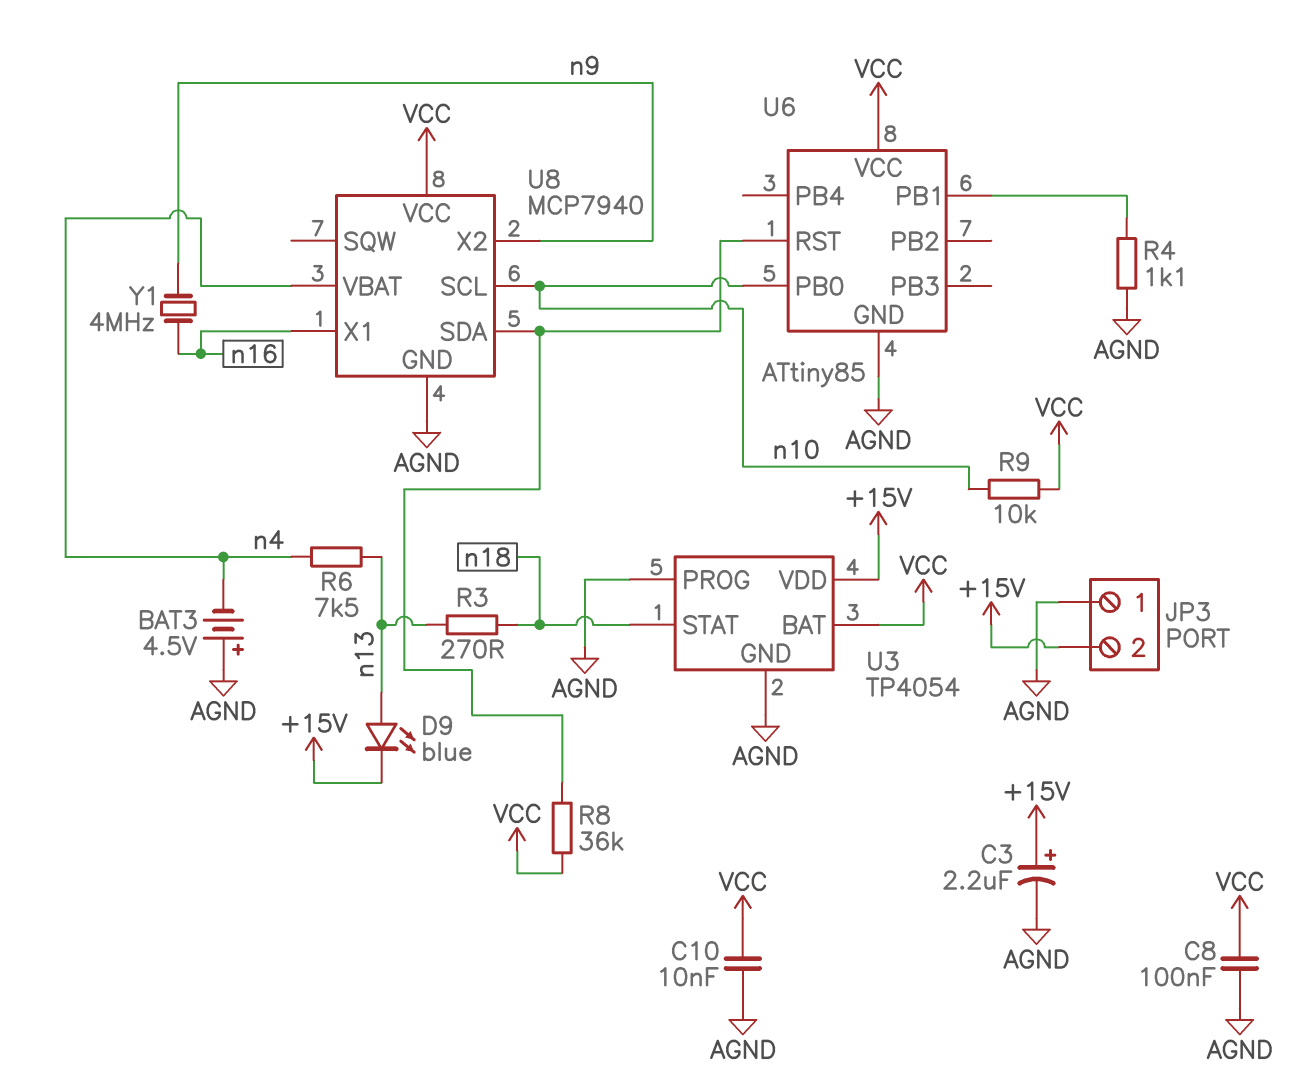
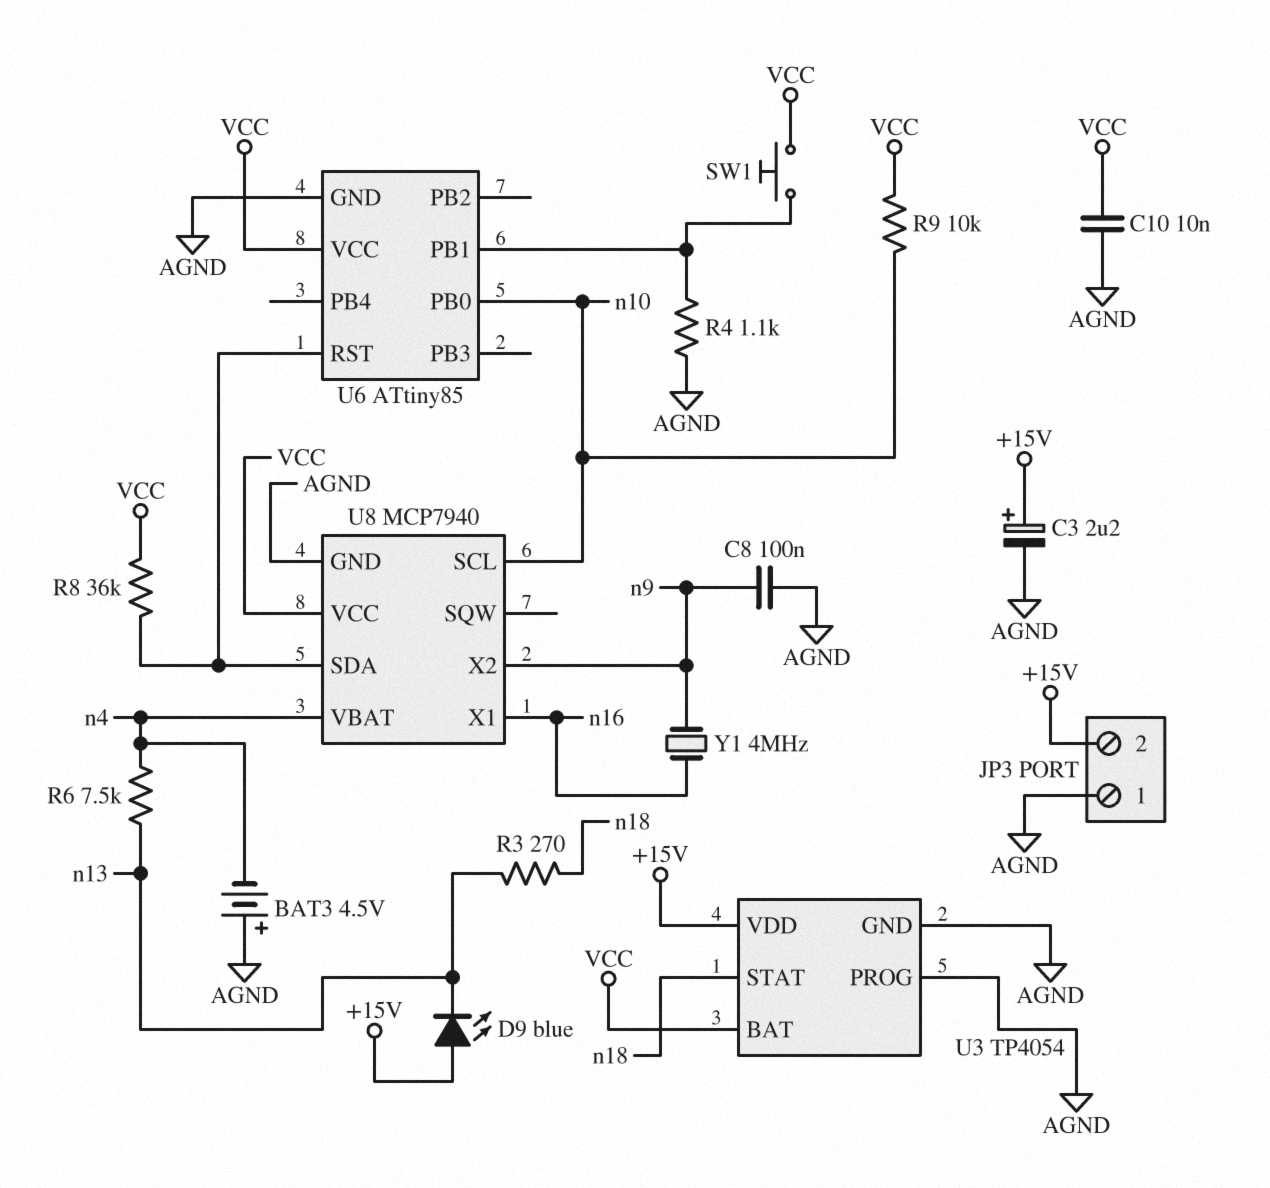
C8: 100nF (AGND, VCC) -> 100nF (AGND, n9)
D9: LED blue (A n13, K +15V) -> LED blue (A +15V, K n13)
SW1: none -> button (U6/PB1, VCC)

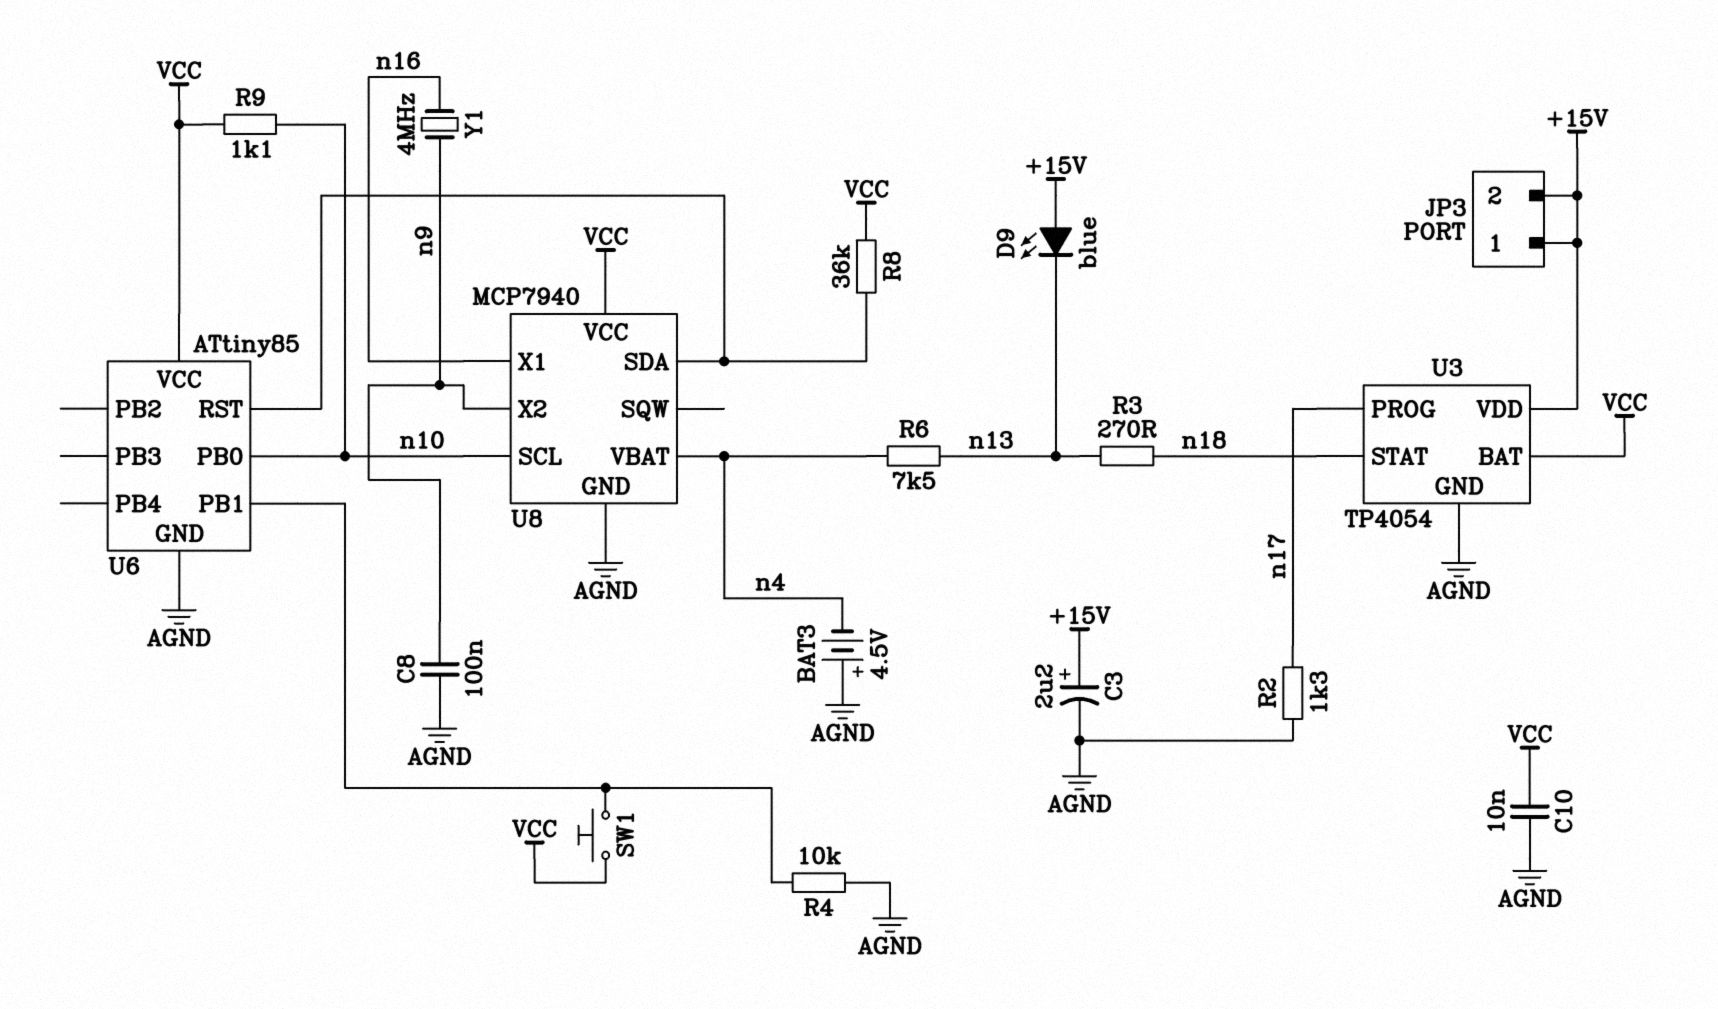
JP3 pin 1: AGND -> +15V
R2: none -> 1.3k (AGND, n17)
R4: 1.1k (AGND, U6/PB1) -> 10k (AGND, U6/PB1)
R9: 10k (VCC, n10) -> 1.1k (VCC, n10)
U3 pin PROG: AGND -> n17

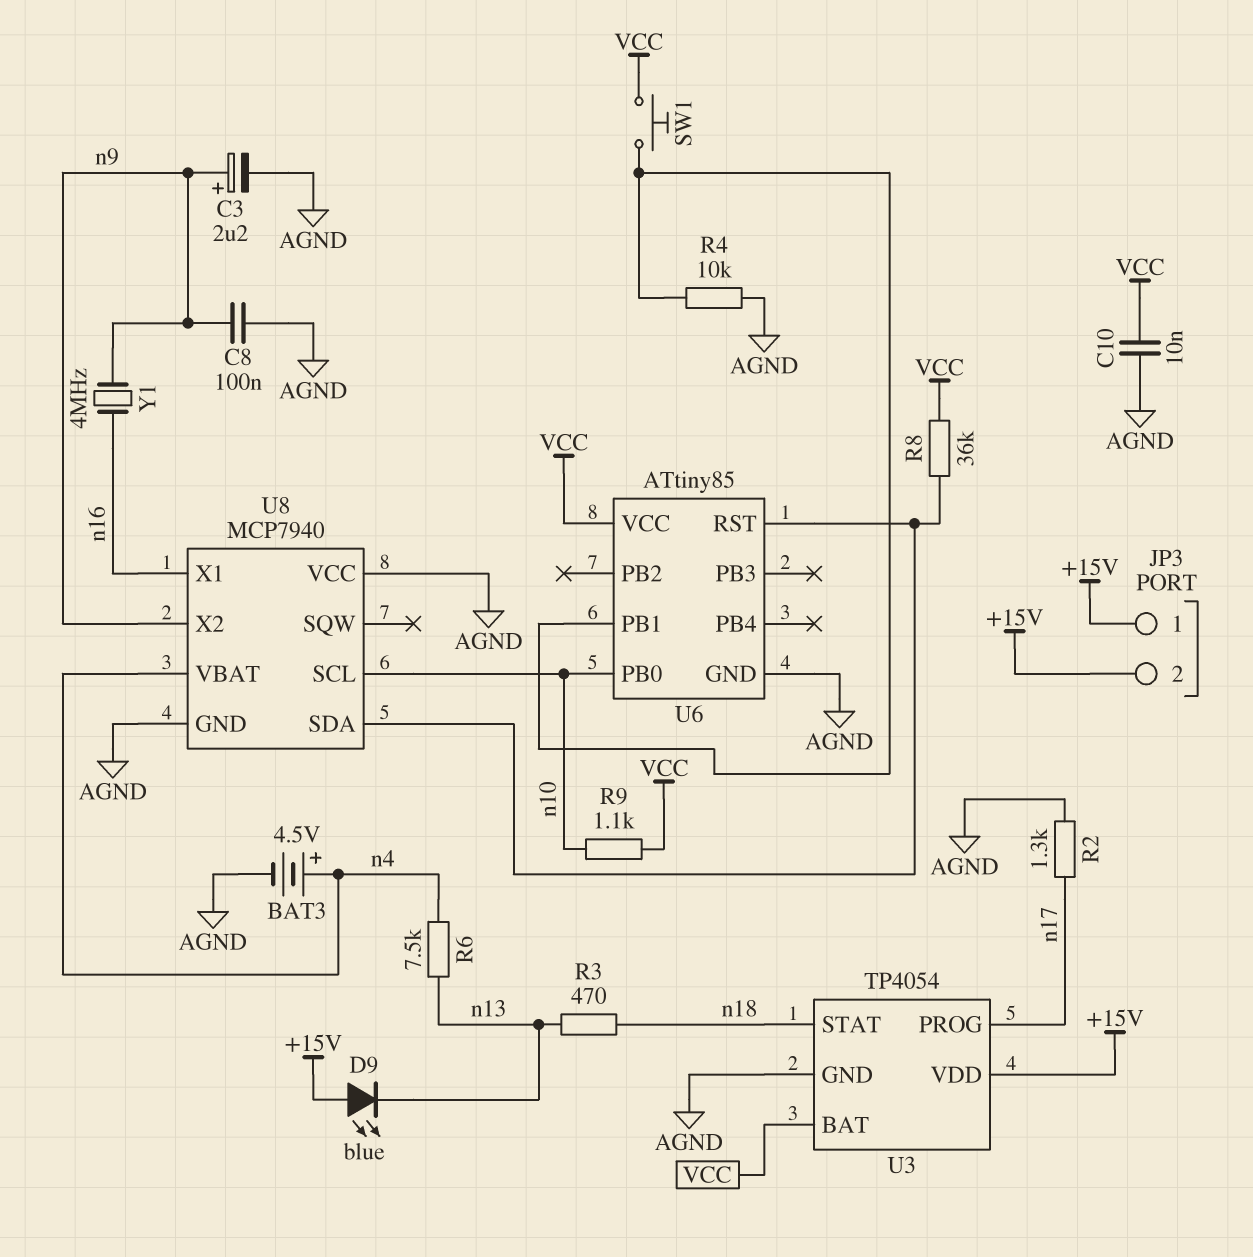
BAT3: 4.5V (plus AGND, minus n4) -> 4.5V (plus n4, minus AGND)
C3: 2.2uF (plus +15V, minus AGND) -> 2.2uF (plus n9, minus AGND)
R3: 270 (n13, n18) -> 470 (n13, n18)
U8 pin VCC: VCC -> AGND

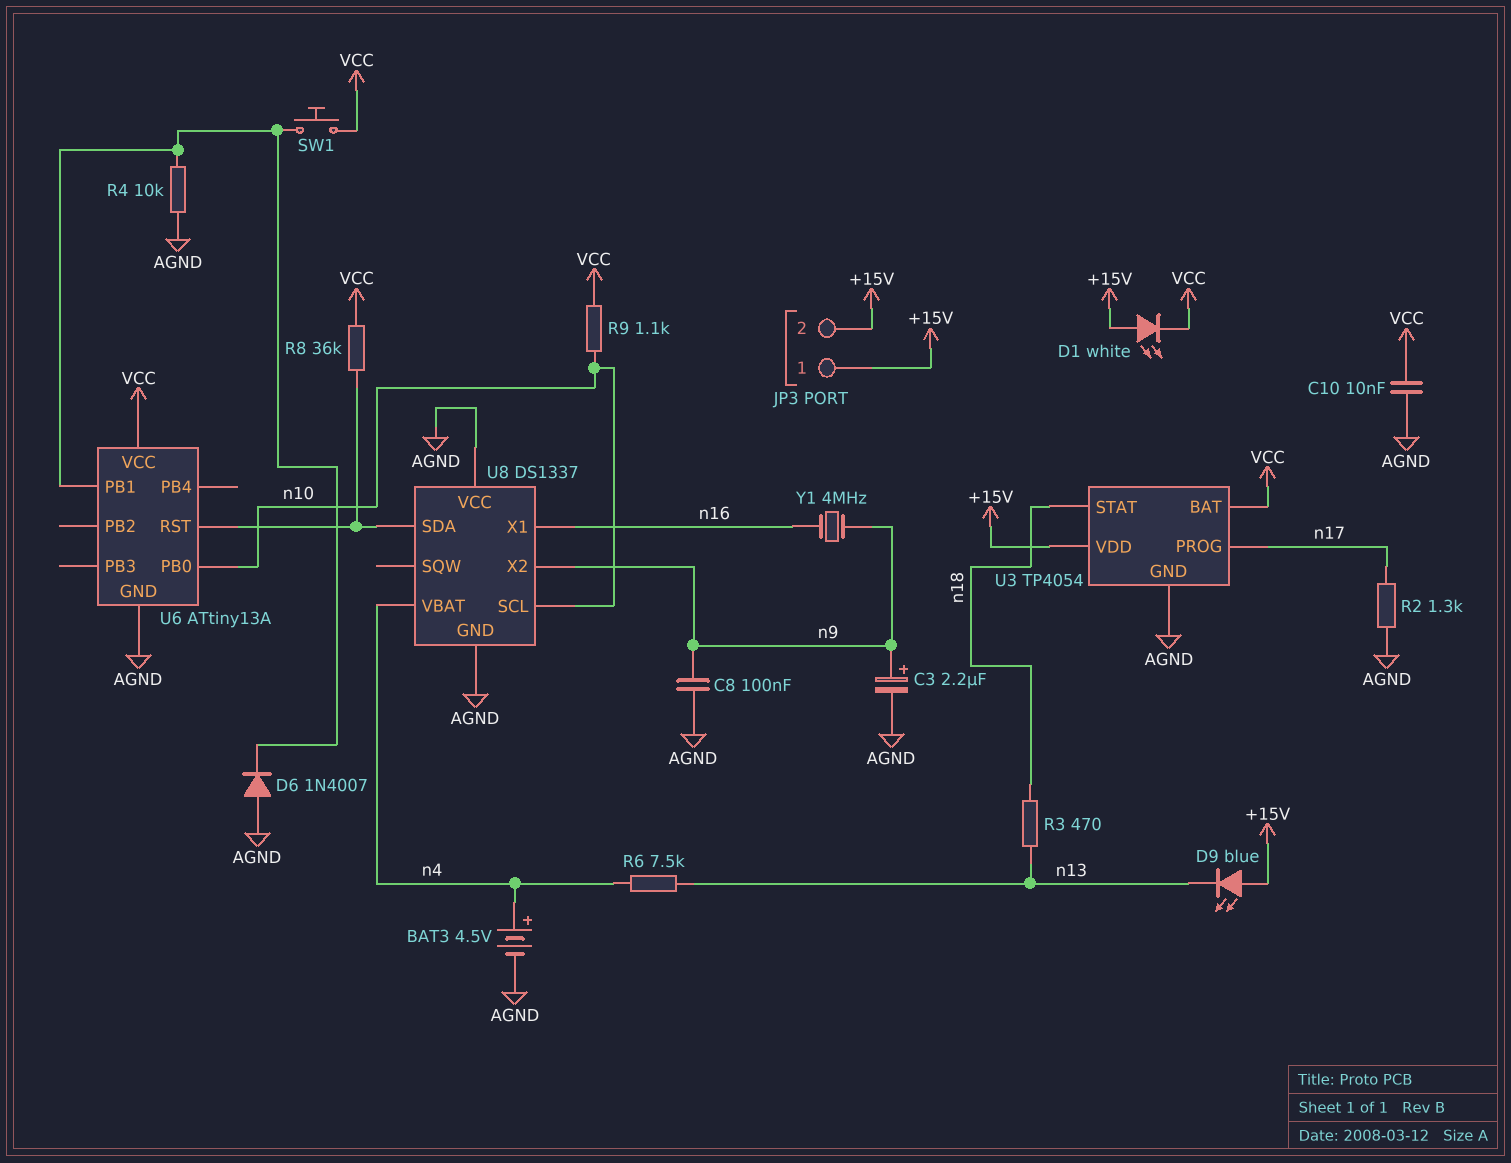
D1: none -> LED white (A +15V, K VCC)
D6: none -> diode 1N4007 (A AGND, K U6/PB1)
U6: ATtiny85 -> ATtiny13A
U8: MCP7940 -> DS1337

